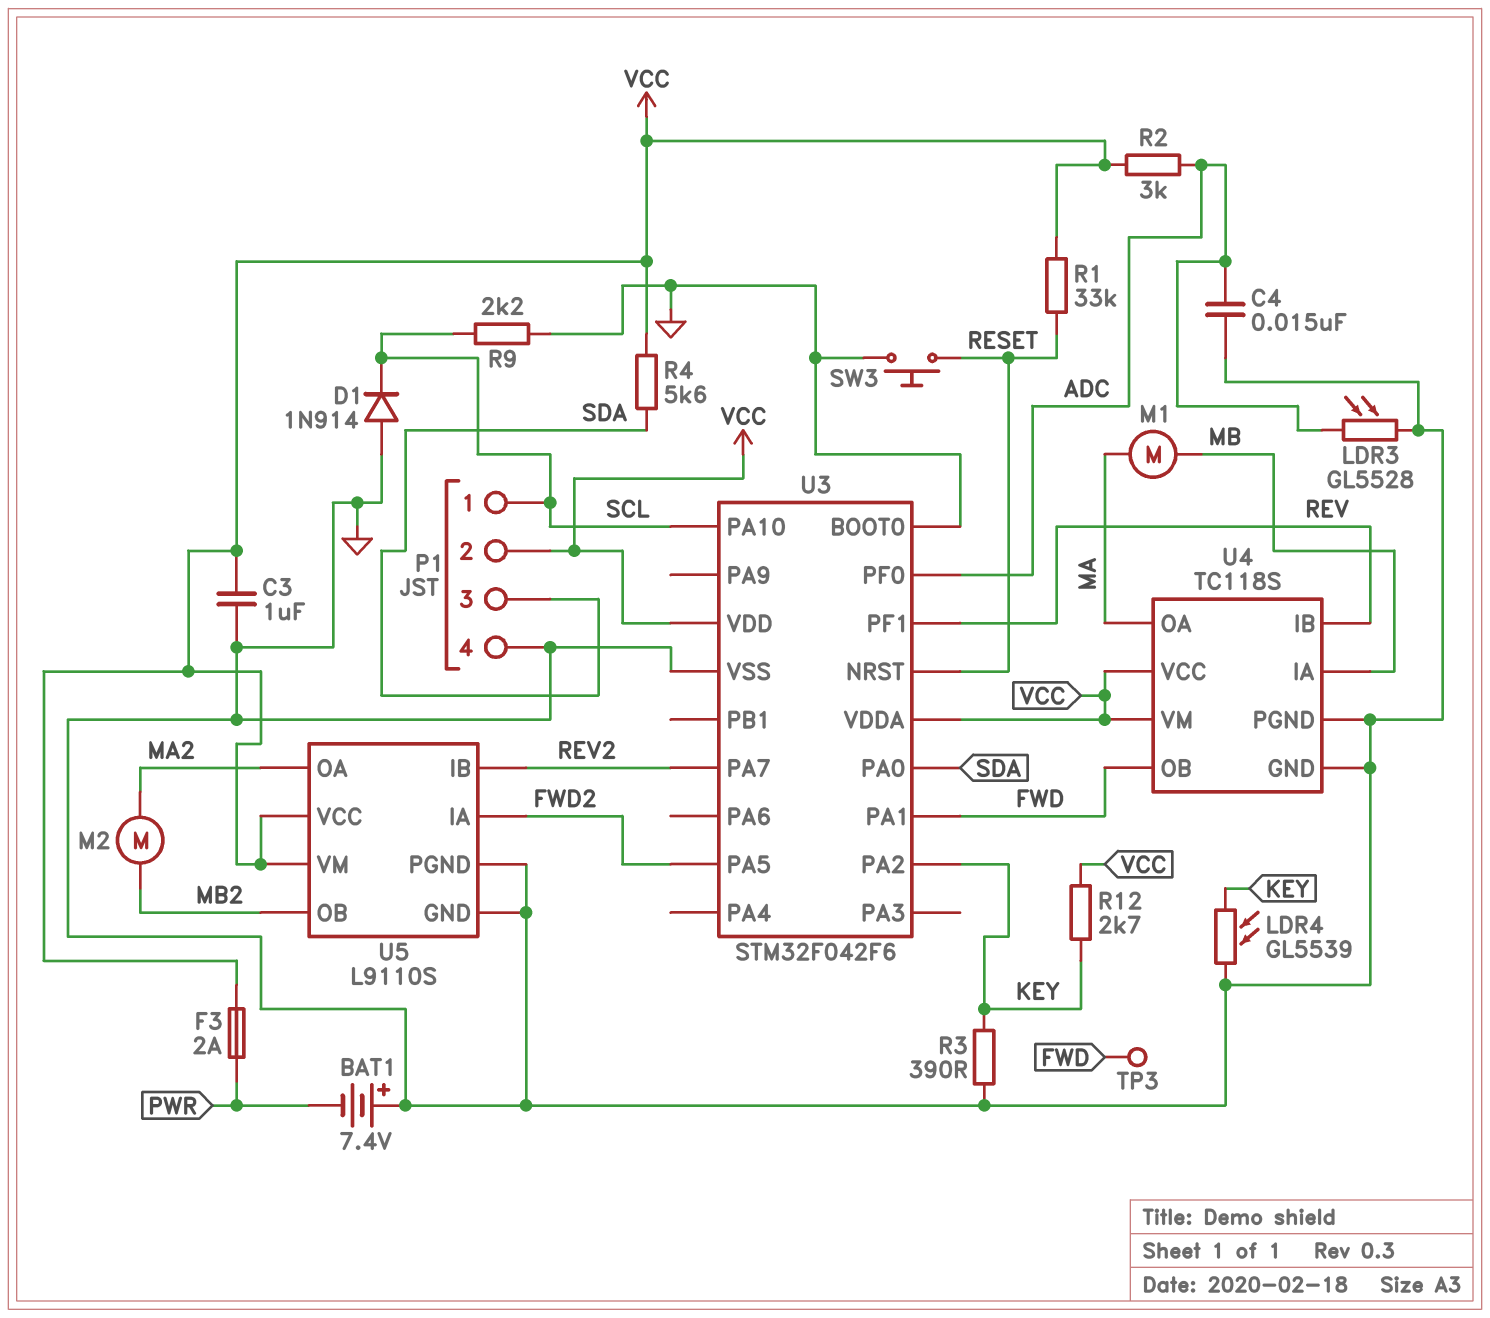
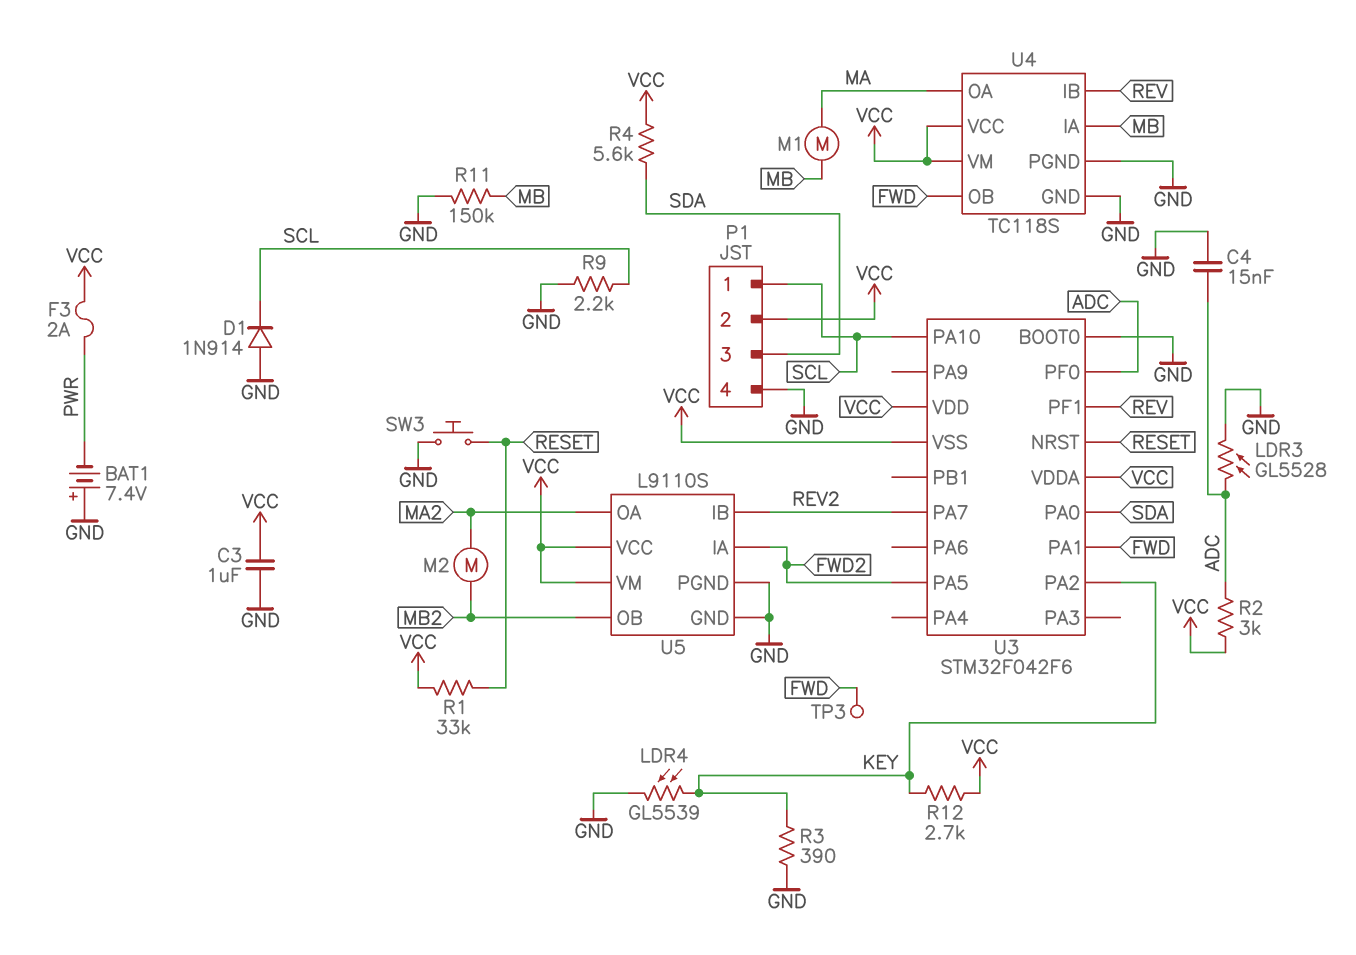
R11: none -> 150k (GND, MB)
U3 pin VSS: GND -> VCC

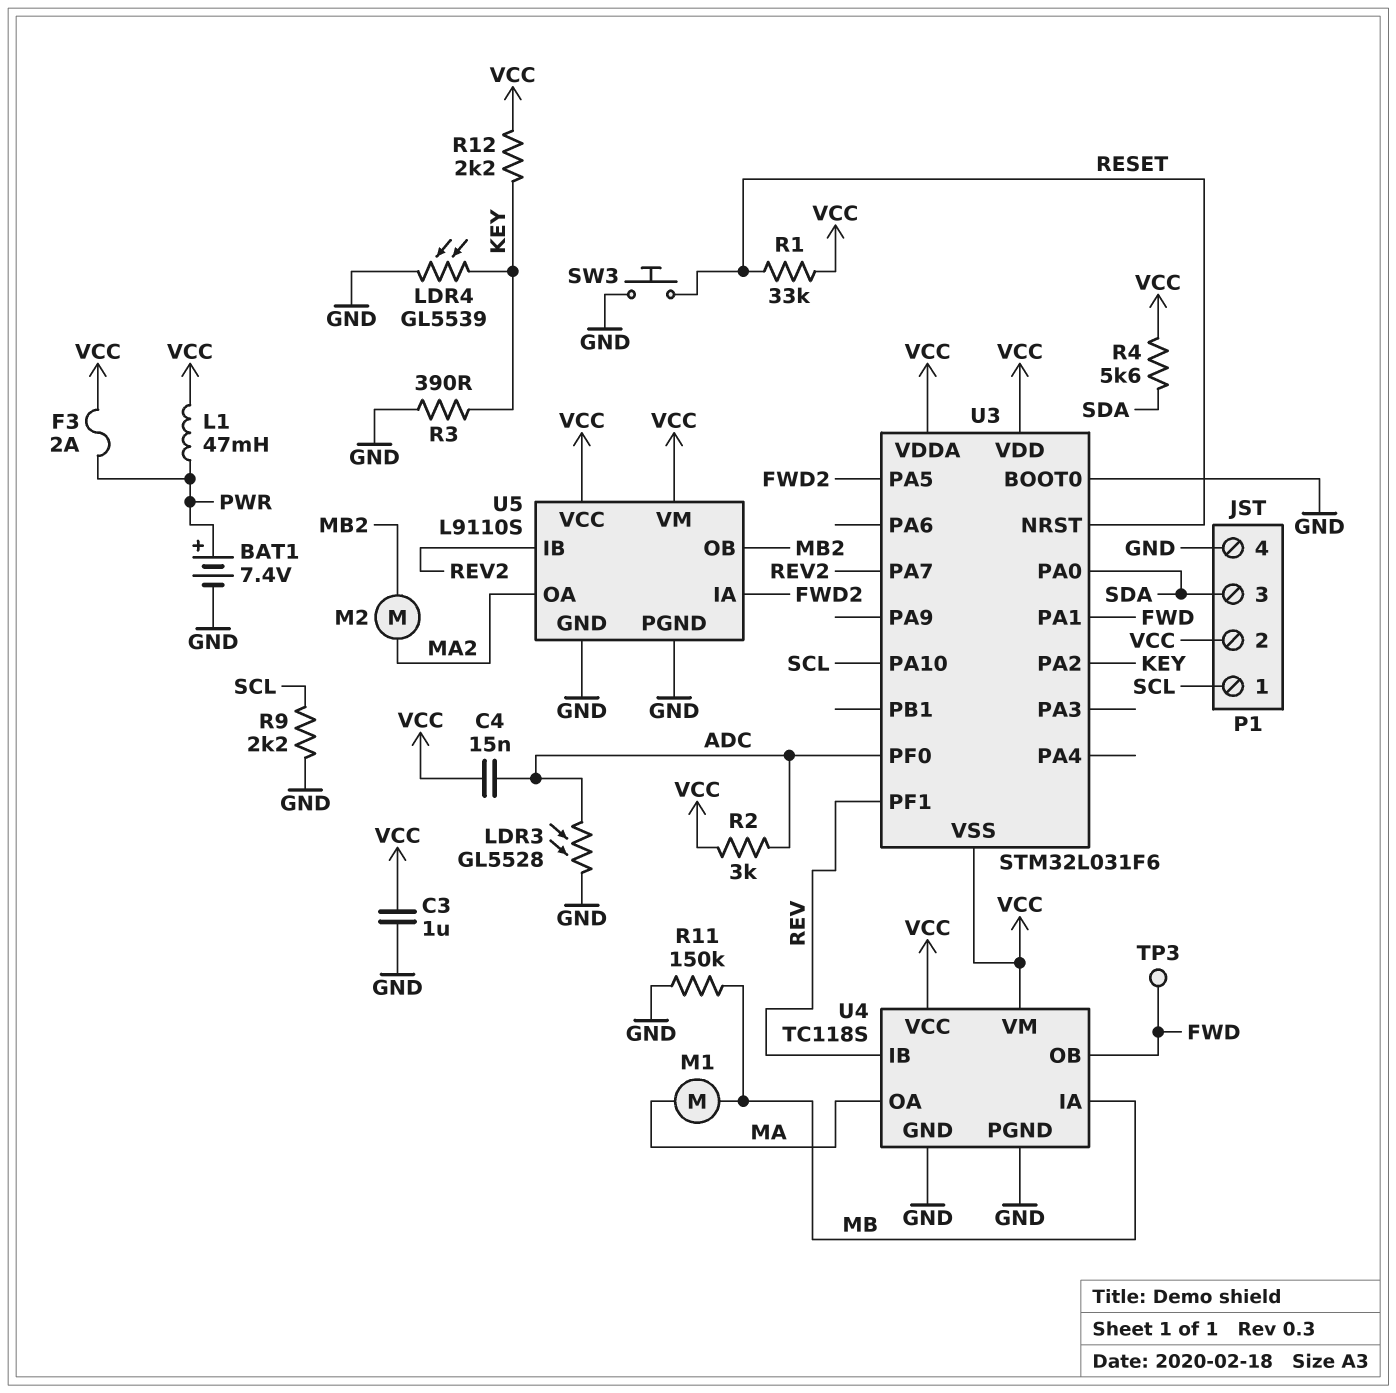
BAT1: 7.4V (plus GND, minus PWR) -> 7.4V (plus PWR, minus GND)
C4: 15nF (ADC, GND) -> 15nF (ADC, VCC)
D1: diode 1N914 (A GND, K SCL) -> none
L1: none -> 47mH (PWR, VCC)
R12: 2.7k (KEY, VCC) -> 2.2k (KEY, VCC)
U3: STM32F042F6 -> STM32L031F6

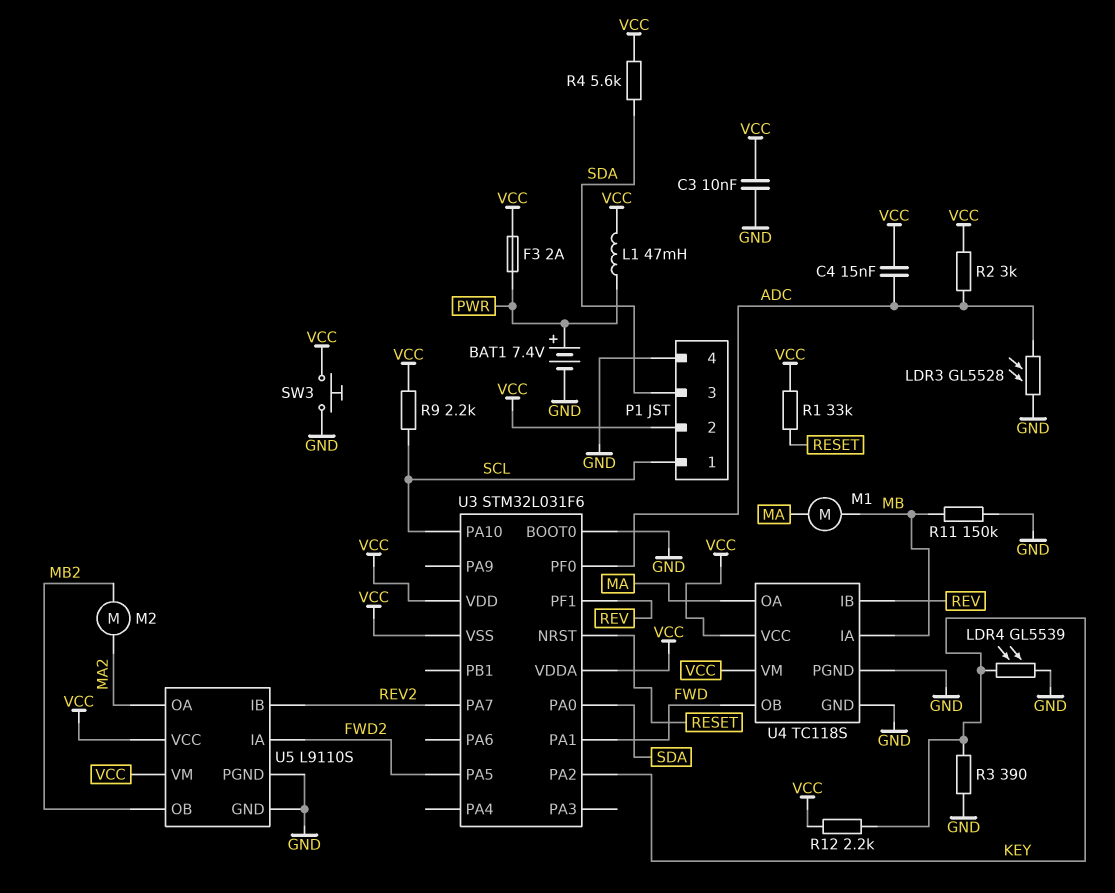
C3: 1uF (GND, VCC) -> 10nF (GND, VCC)
R9: 2.2k (GND, SCL) -> 2.2k (SCL, VCC)
SW3: button (GND, RESET) -> button (GND, VCC)
TP3: test point (FWD) -> none

